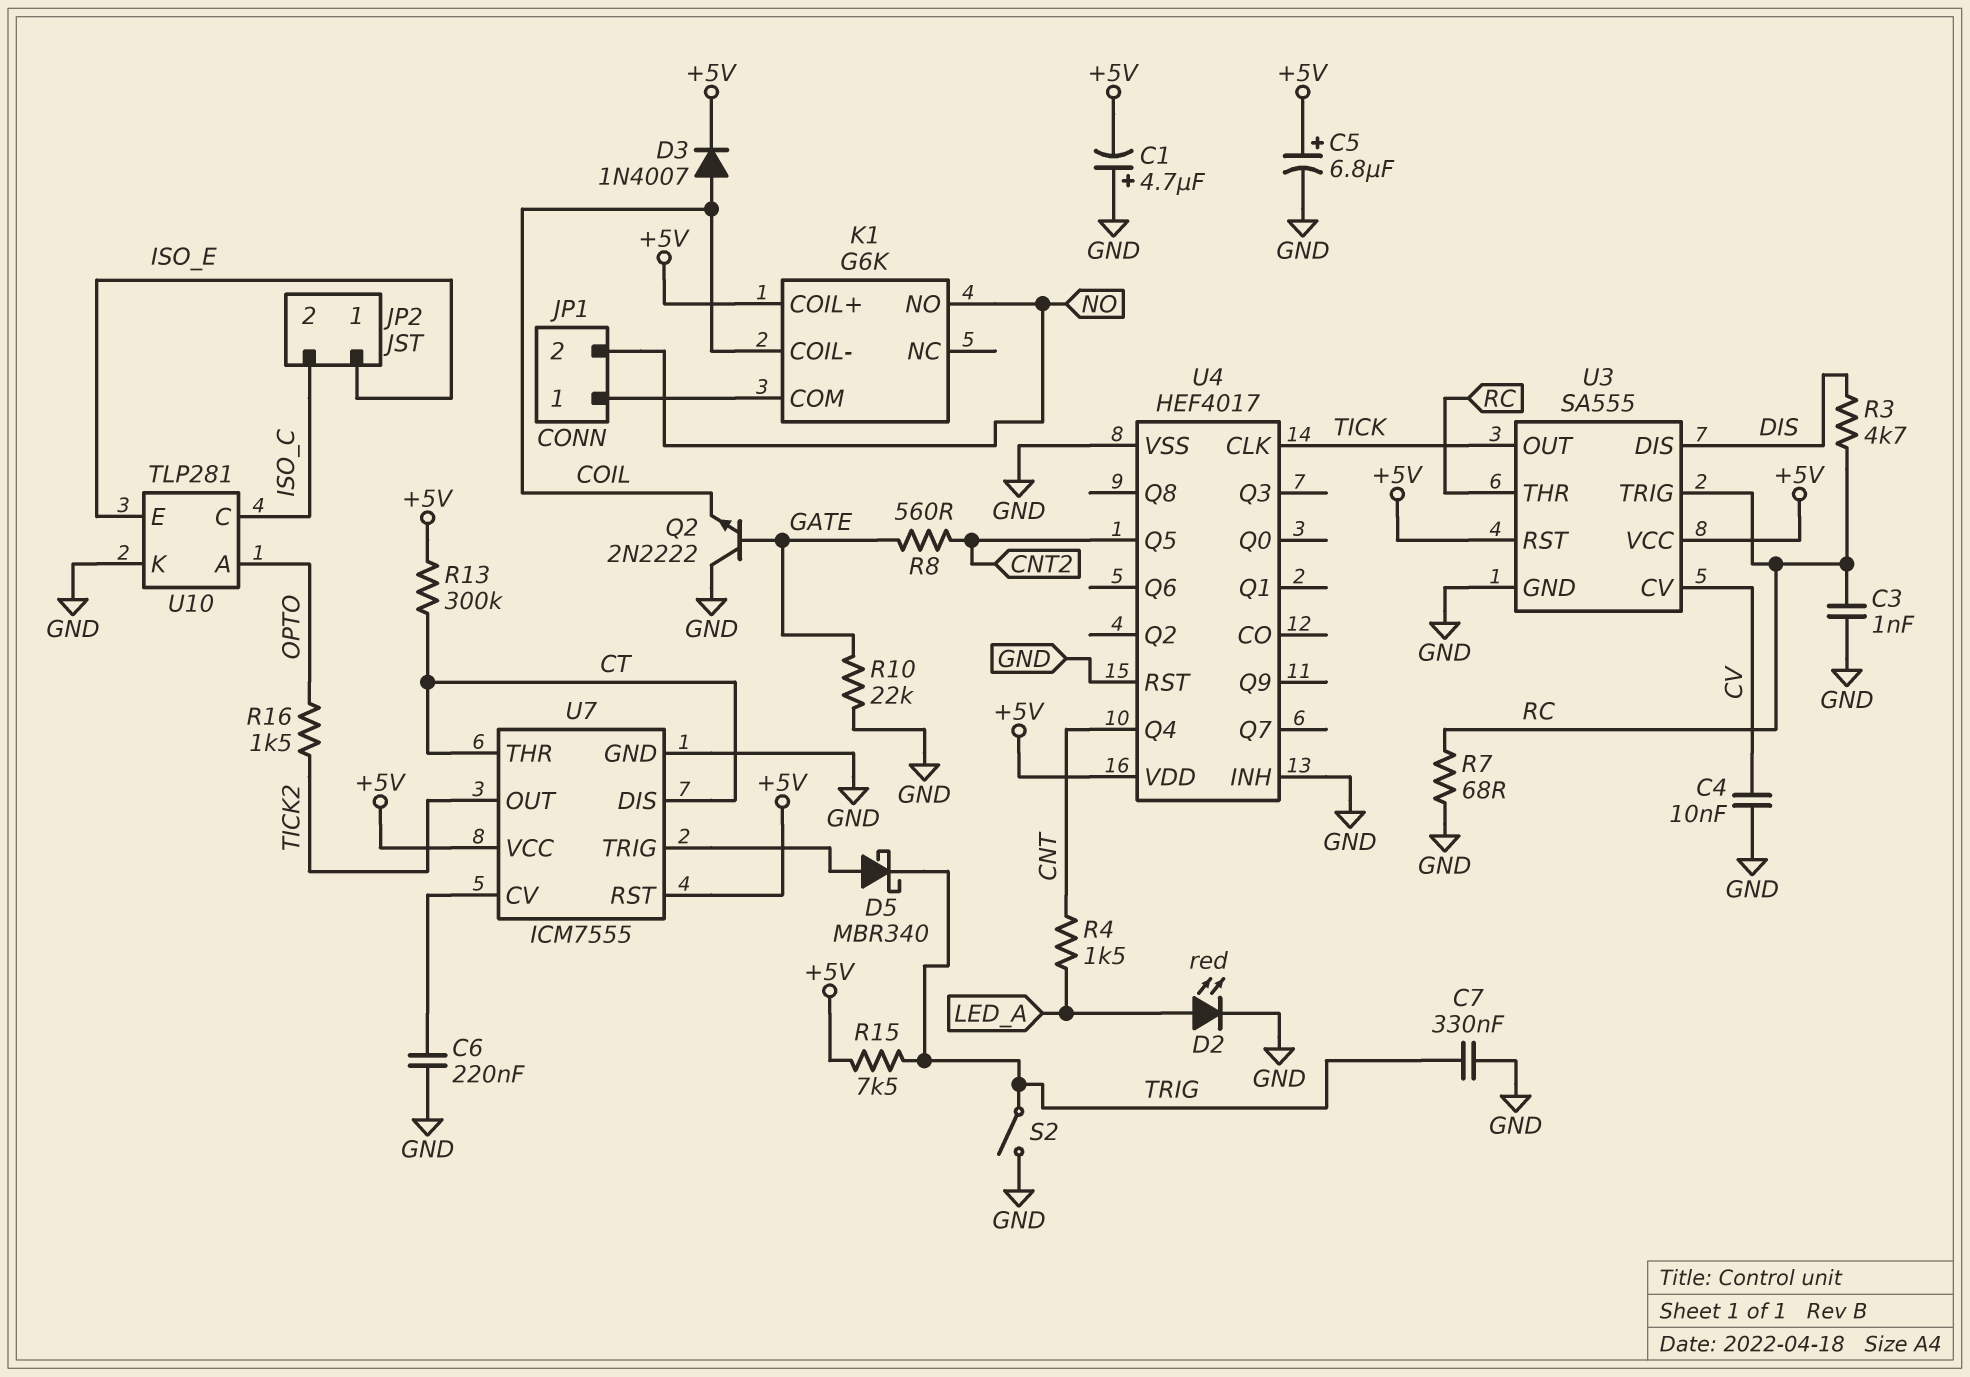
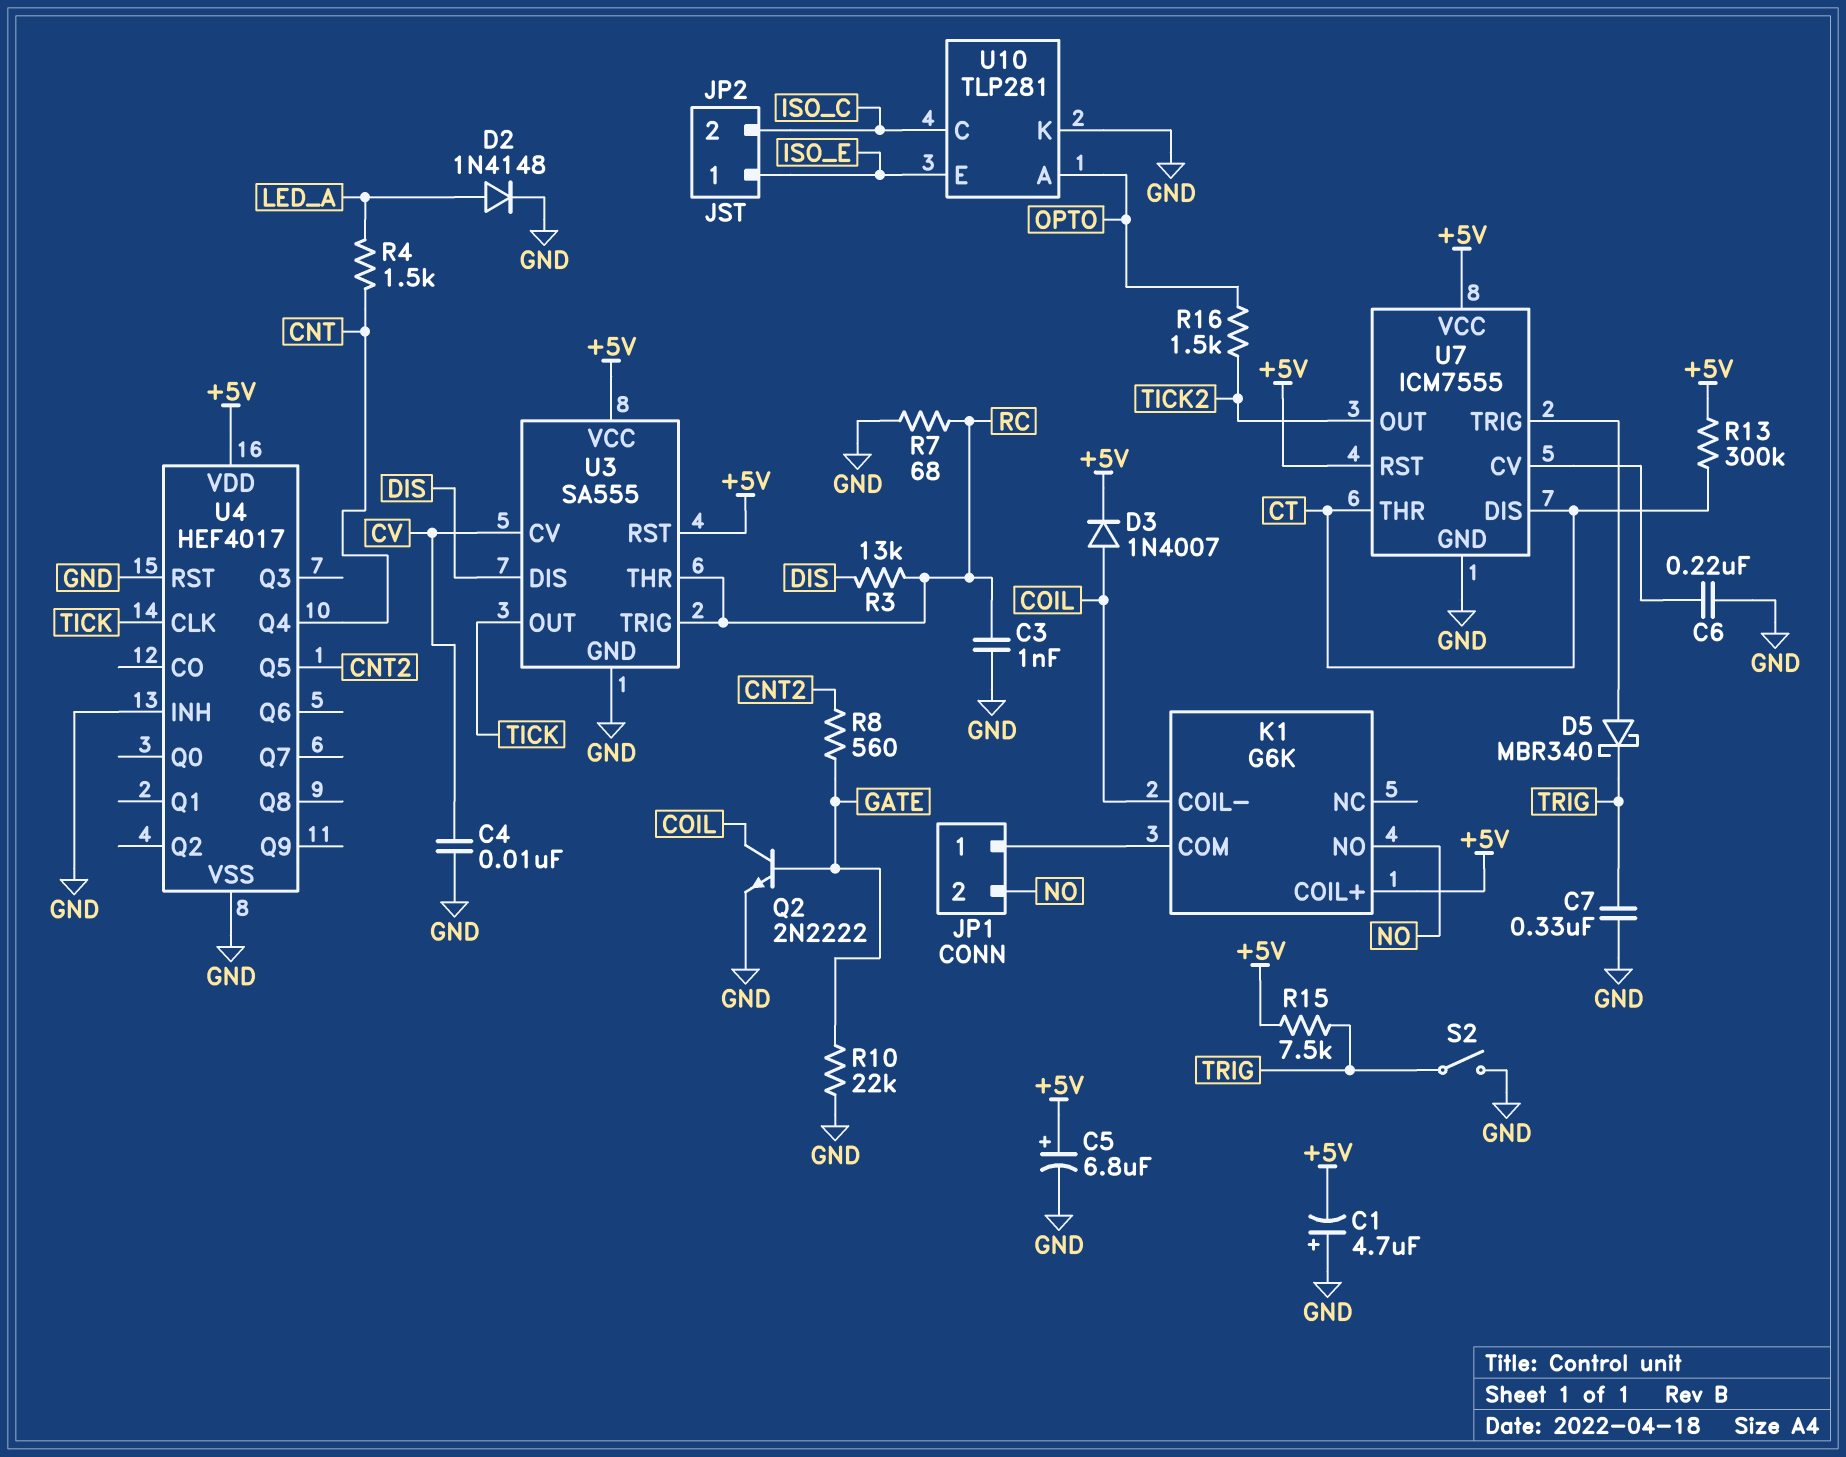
D2: LED red (A LED_A, K GND) -> diode 1N4148 (A LED_A, K GND)
Q2: NPN 2N2222 (B GATE, C GND, E COIL) -> NPN 2N2222 (B GATE, C COIL, E GND)
R3: 4.7k (DIS, RC) -> 13k (DIS, RC)

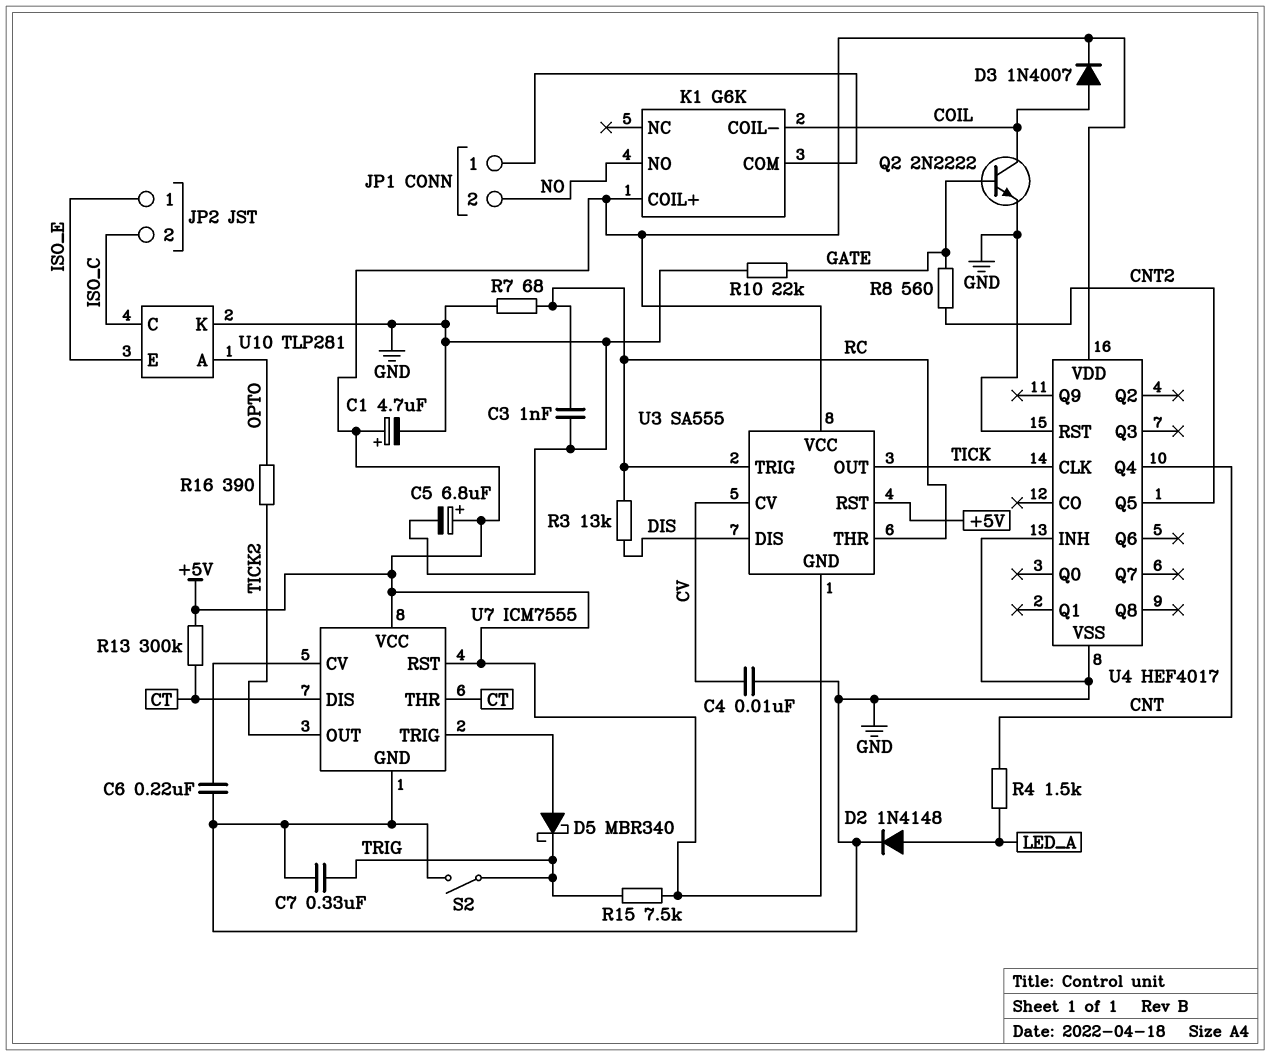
C1: 4.7uF (plus GND, minus +5V) -> 4.7uF (plus +5V, minus GND)
R16: 1.5k (OPTO, TICK2) -> 390 (OPTO, TICK2)
U3 pin GND: GND -> +5V

